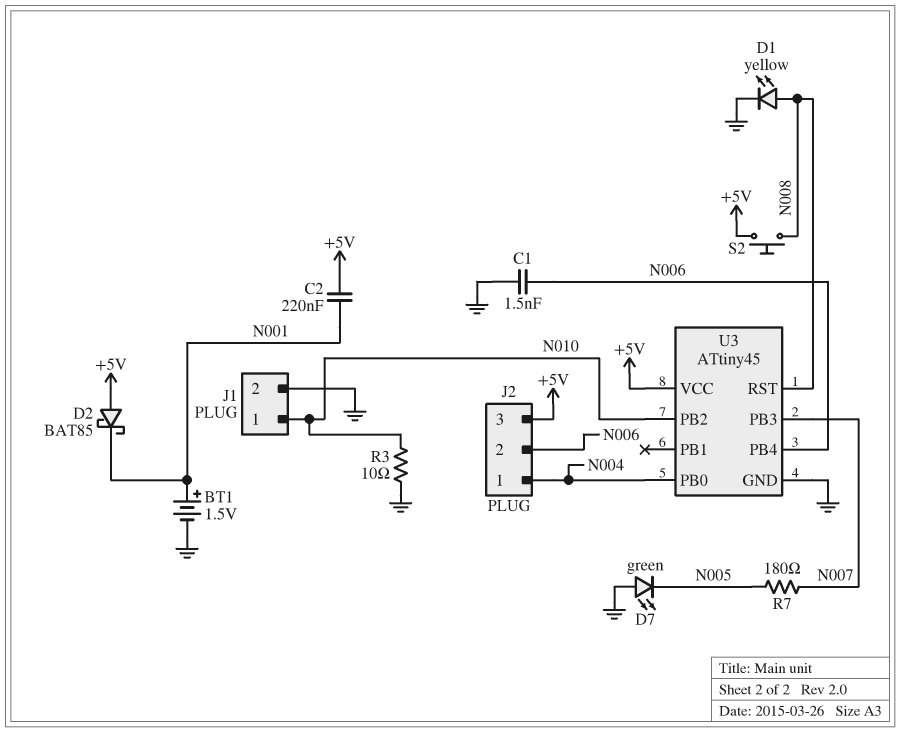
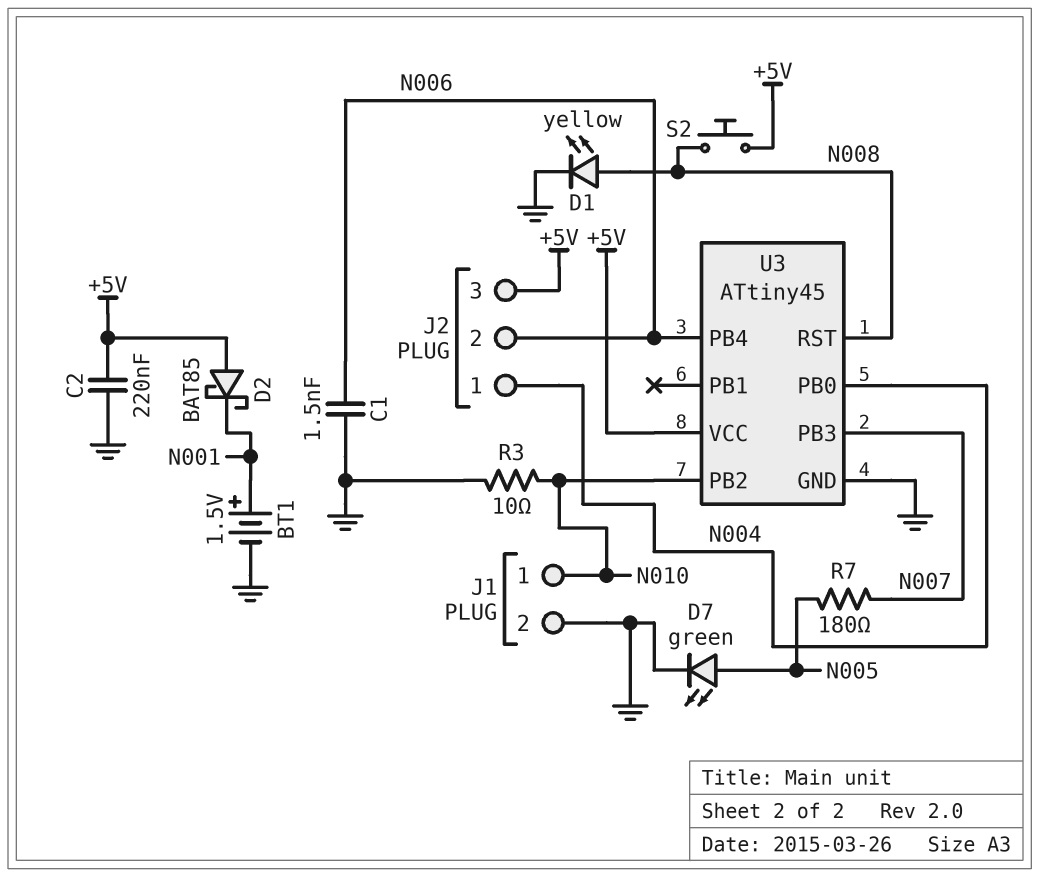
C2: 220nF (+5V, N001) -> 220nF (+5V, GND)
D7: LED green (A GND, K N005) -> LED green (A N005, K GND)

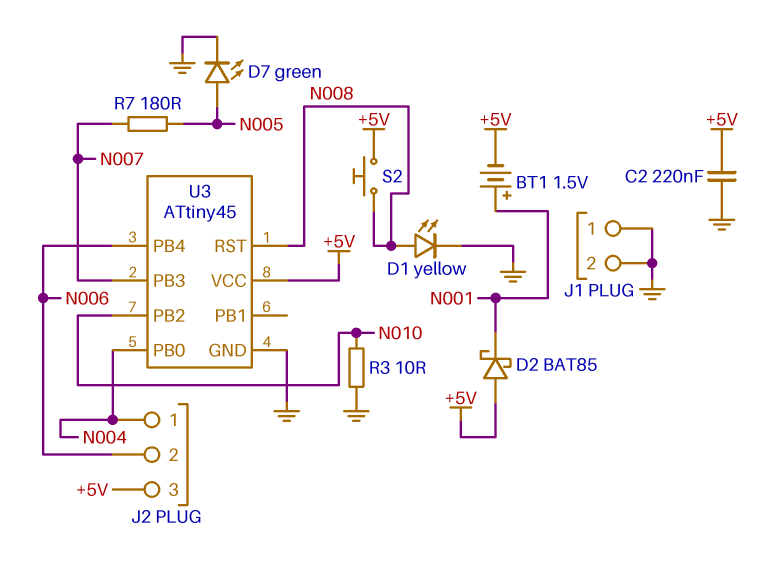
BT1: 1.5V (plus N001, minus GND) -> 1.5V (plus N001, minus +5V)
C1: 1.5nF (GND, N006) -> none
J1 pin 1: N010 -> GND

